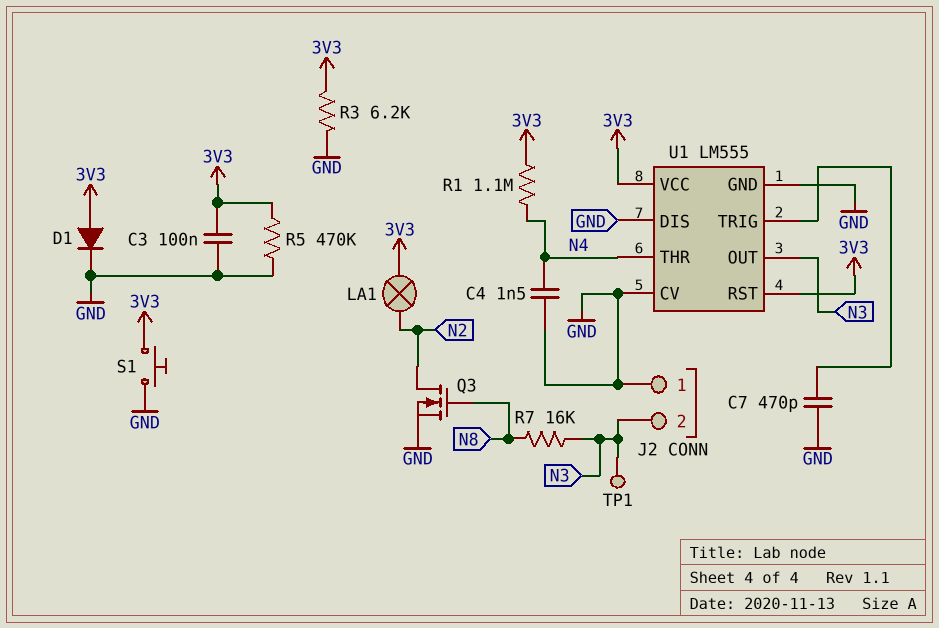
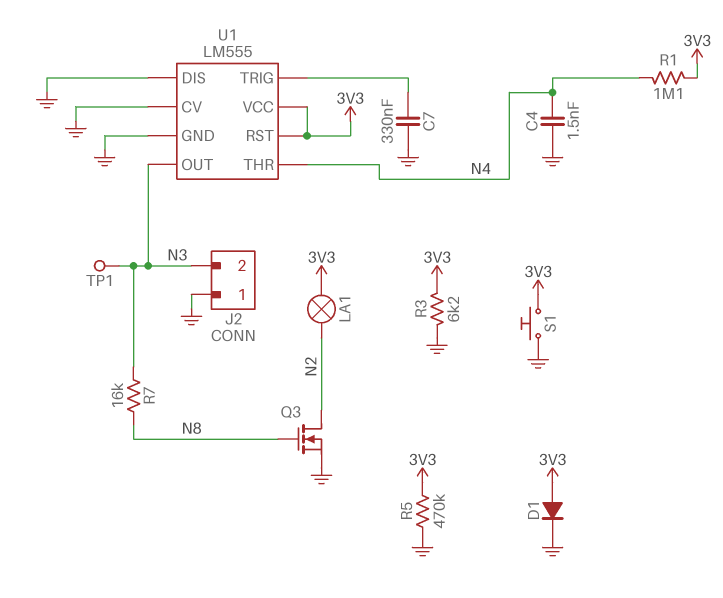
C3: 100nF (3V3, GND) -> none
C7: 470pF (GND, U1/TRIG) -> 330nF (GND, U1/TRIG)

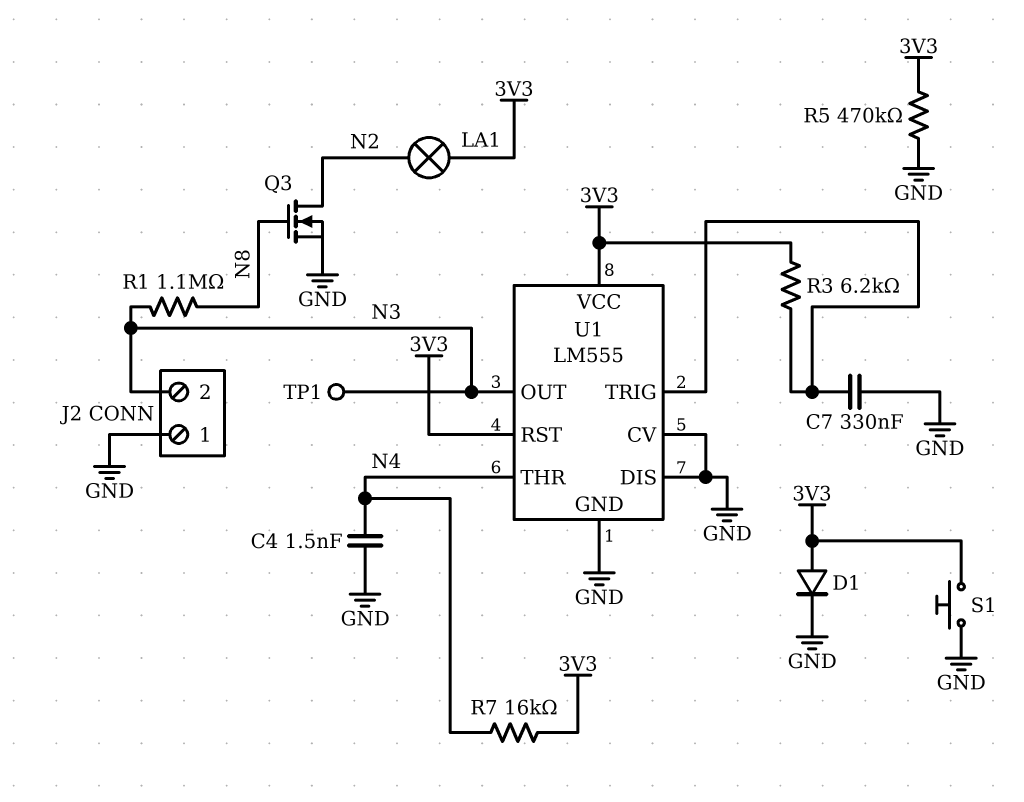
R1: 1.1M (3V3, N4) -> 1.1M (N3, N8)
R3: 6.2k (3V3, GND) -> 6.2k (3V3, U1/TRIG)
R7: 16k (N3, N8) -> 16k (3V3, N4)

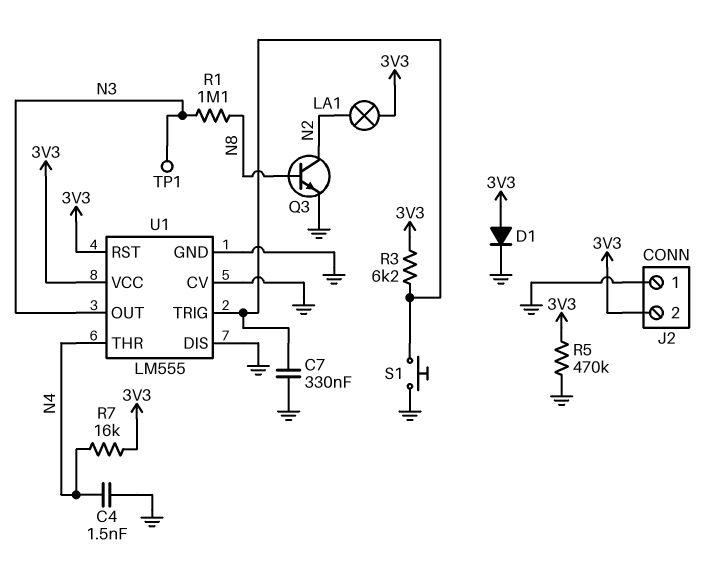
J2 pin 2: N3 -> 3V3
Q3: NMOS (G N8, D N2, S GND) -> NPN (B N8, C N2, E GND)
S1: button (3V3, GND) -> button (GND, U1/TRIG)

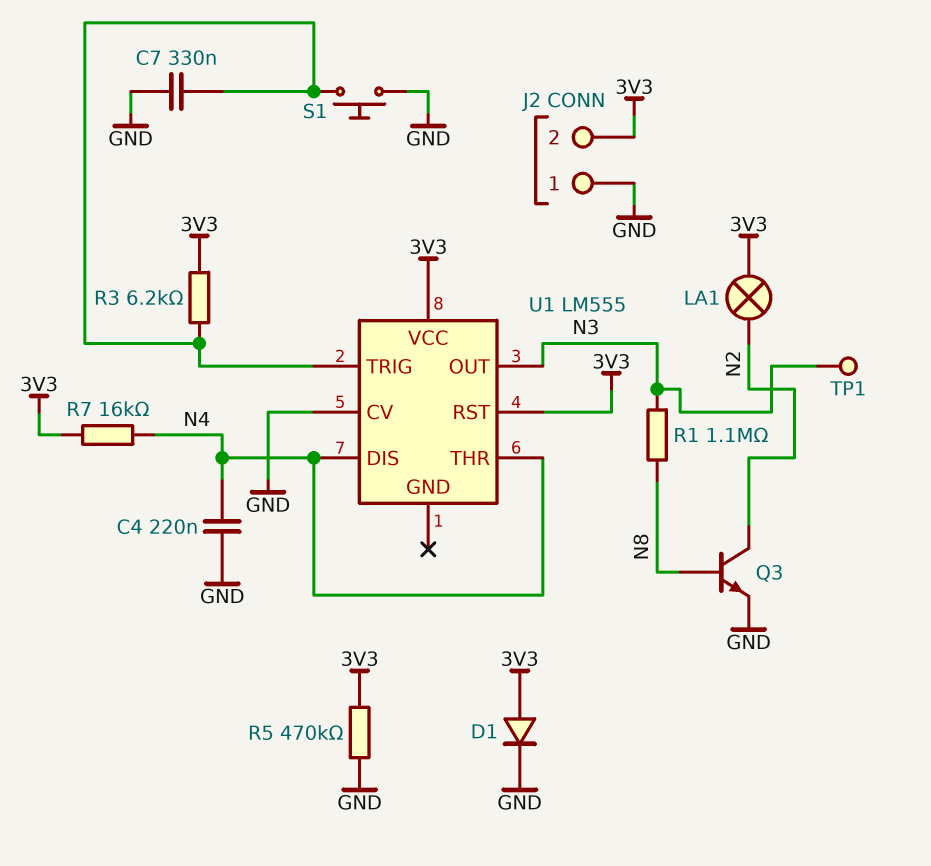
C4: 1.5nF (GND, N4) -> 220nF (GND, N4)
U1 pin DIS: GND -> N4
U1 pin GND: GND -> none

